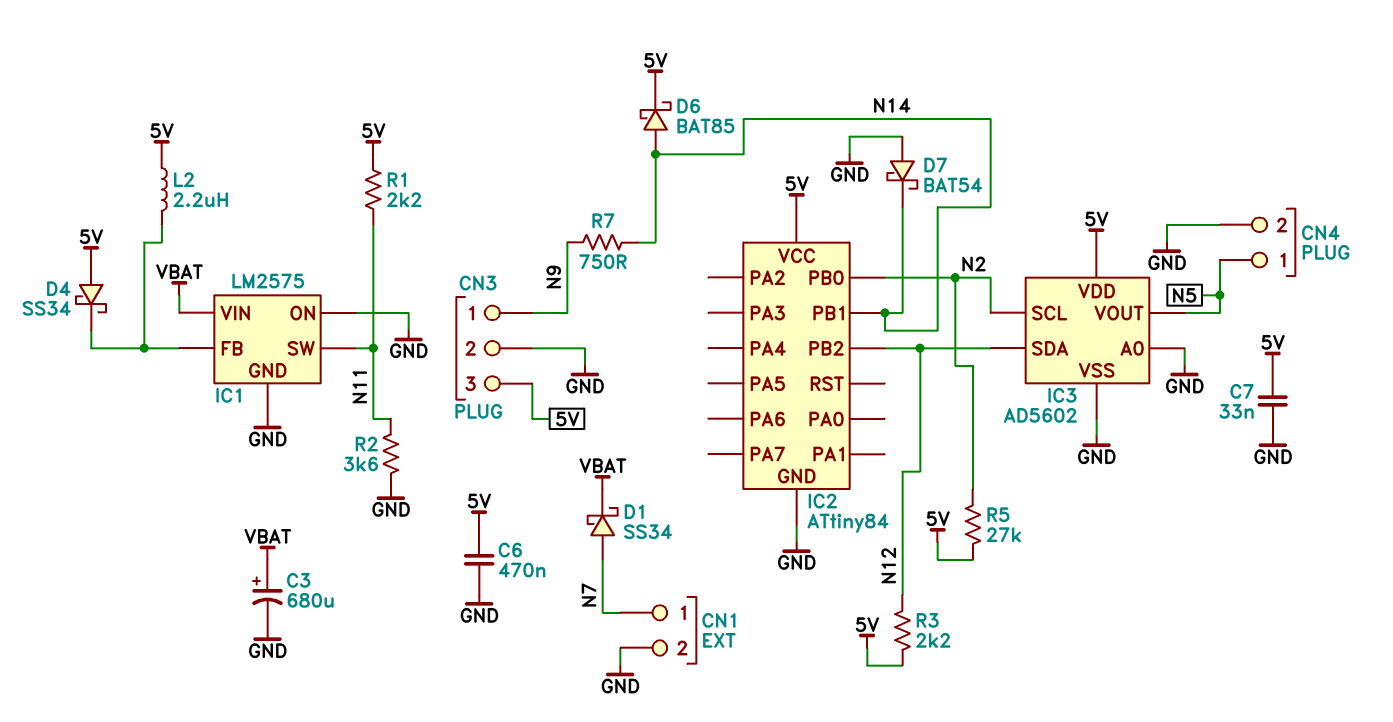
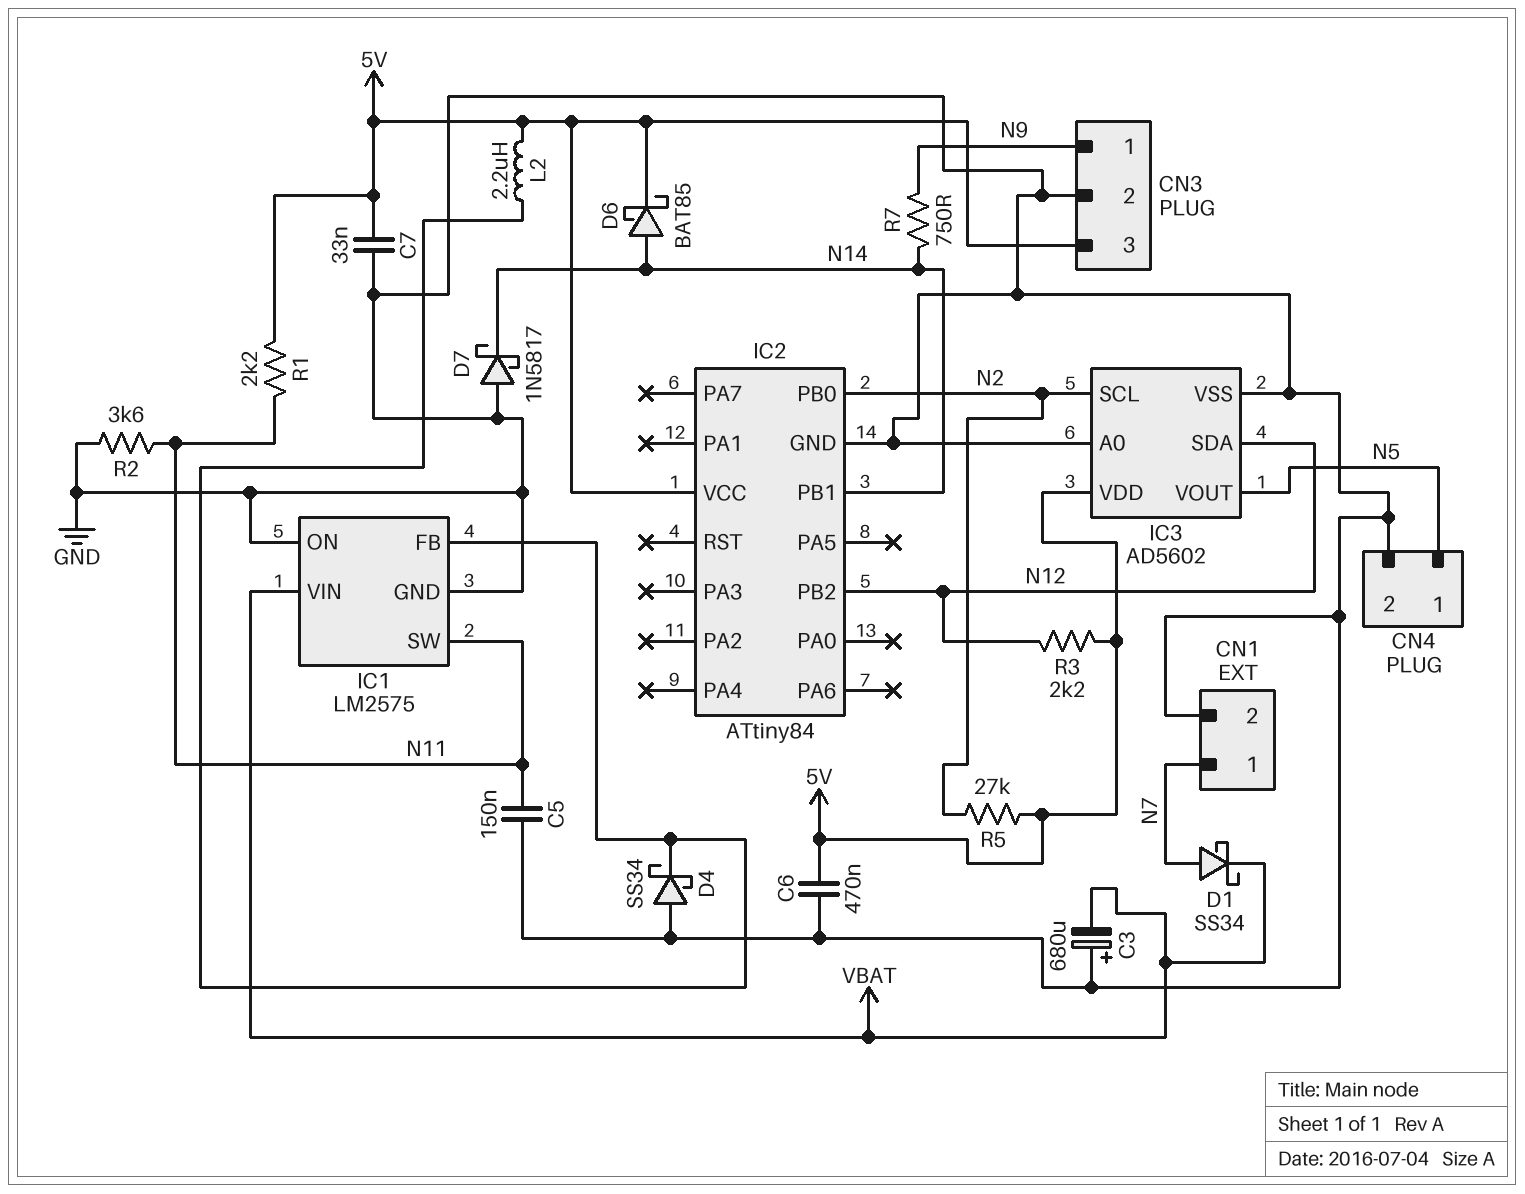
C3: 680uF (plus VBAT, minus GND) -> 680uF (plus GND, minus VBAT)
C5: none -> 150nF (GND, N11)
D4: schottky SS34 (A 5V, K IC1/FB) -> schottky SS34 (A GND, K IC1/FB)
D7: schottky BAT54 (A GND, K N14) -> schottky 1N5817 (A GND, K N14)

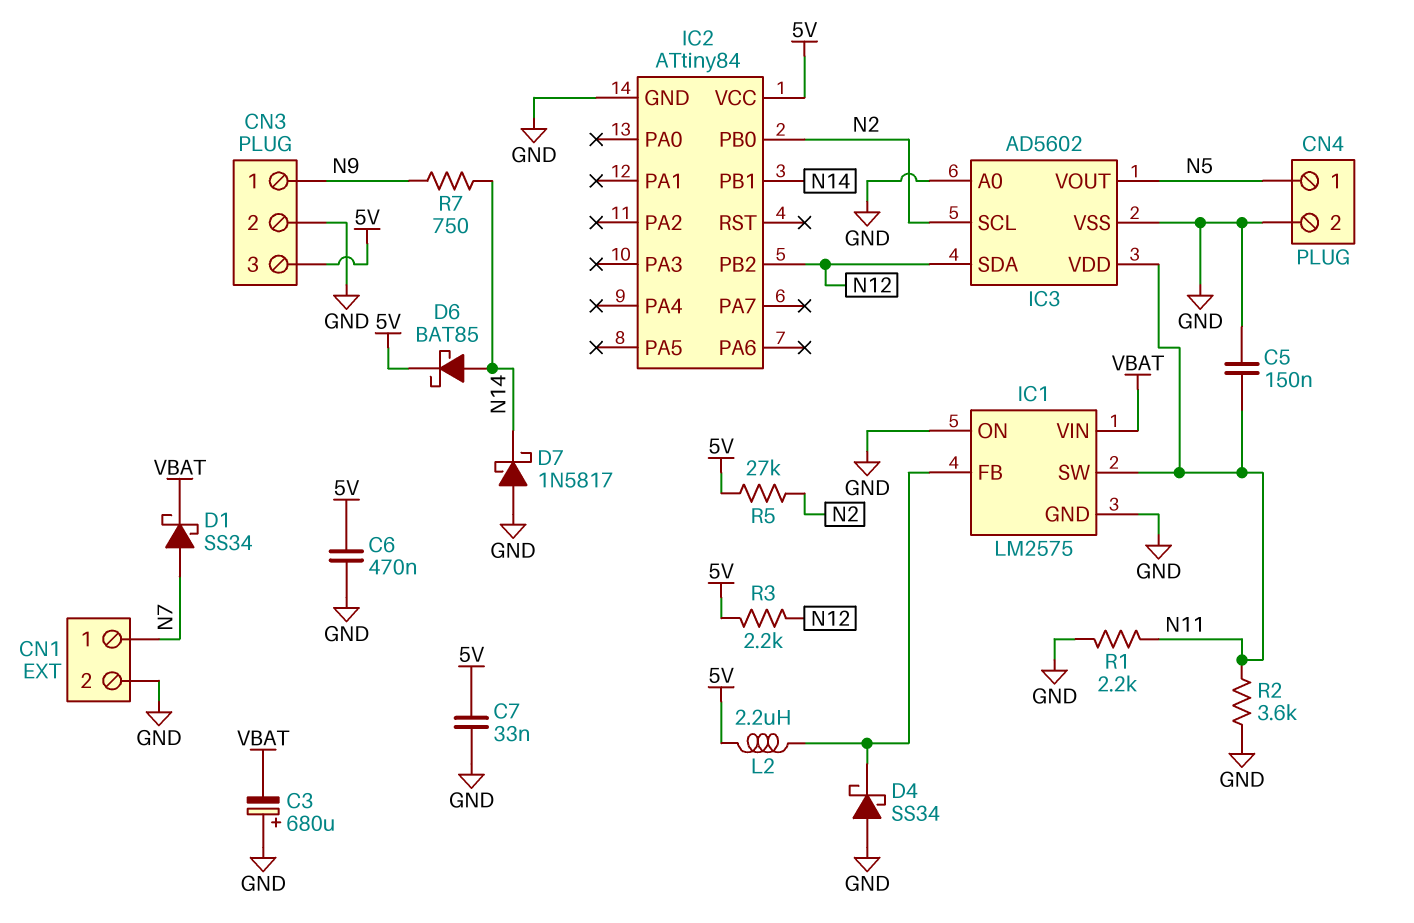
IC3 pin VDD: 5V -> N11
R1: 2.2k (5V, N11) -> 2.2k (GND, N11)

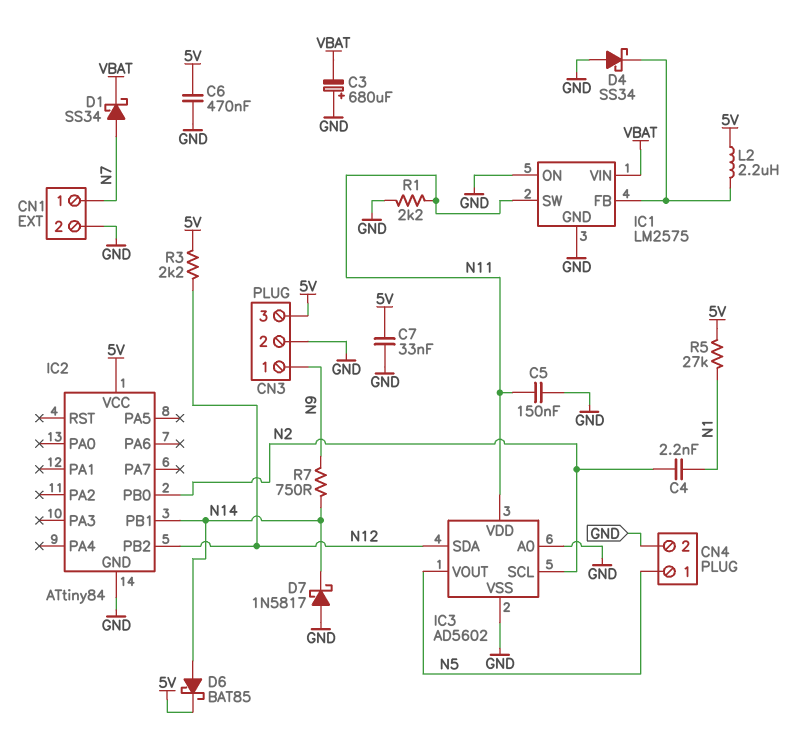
C4: none -> 2.2nF (N1, N2)
R2: 3.6k (GND, N11) -> none
R5: 27k (5V, N2) -> 27k (5V, N1)

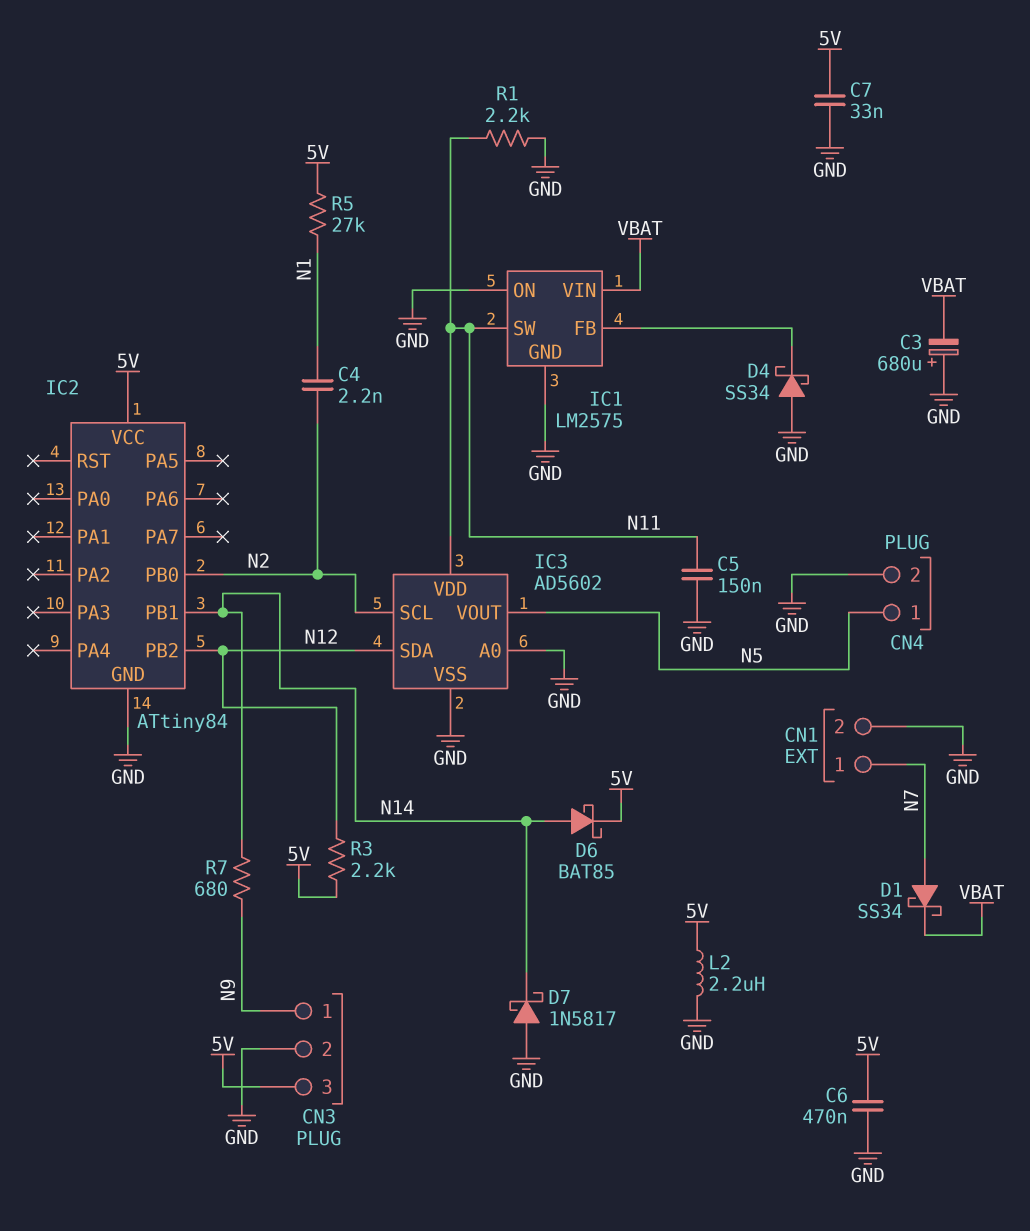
L2: 2.2uH (5V, IC1/FB) -> 2.2uH (5V, GND)
R7: 750 (N9, N14) -> 680 (N9, N14)

